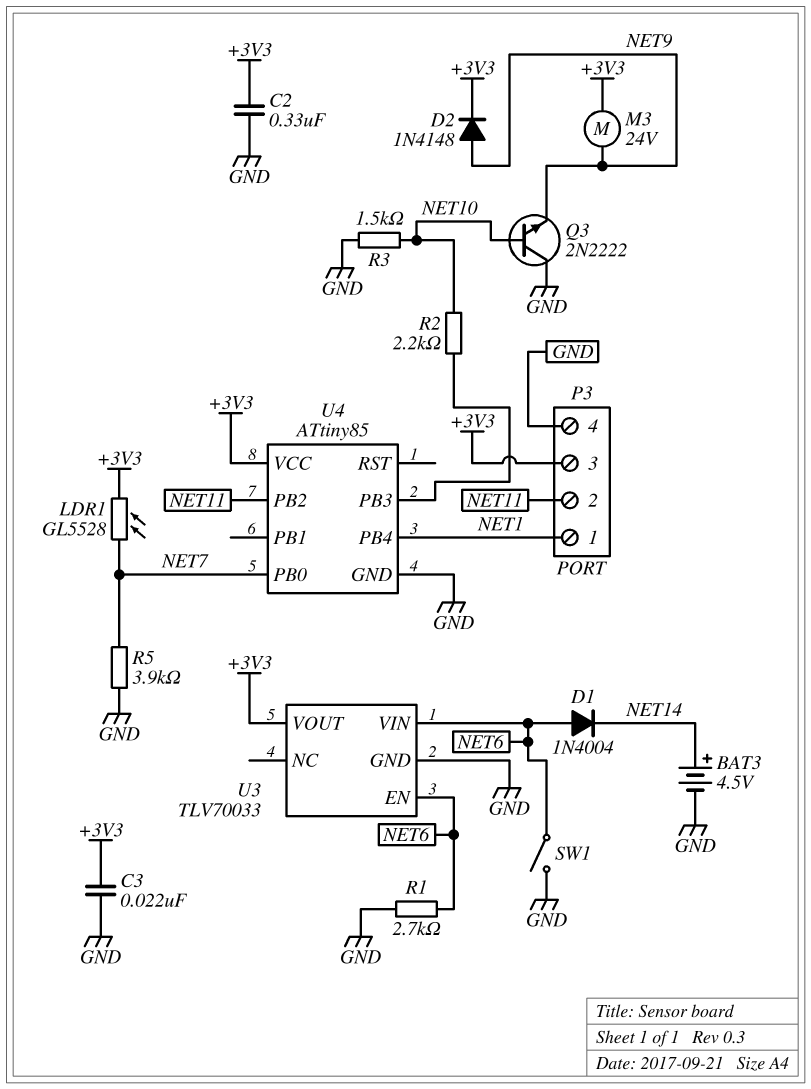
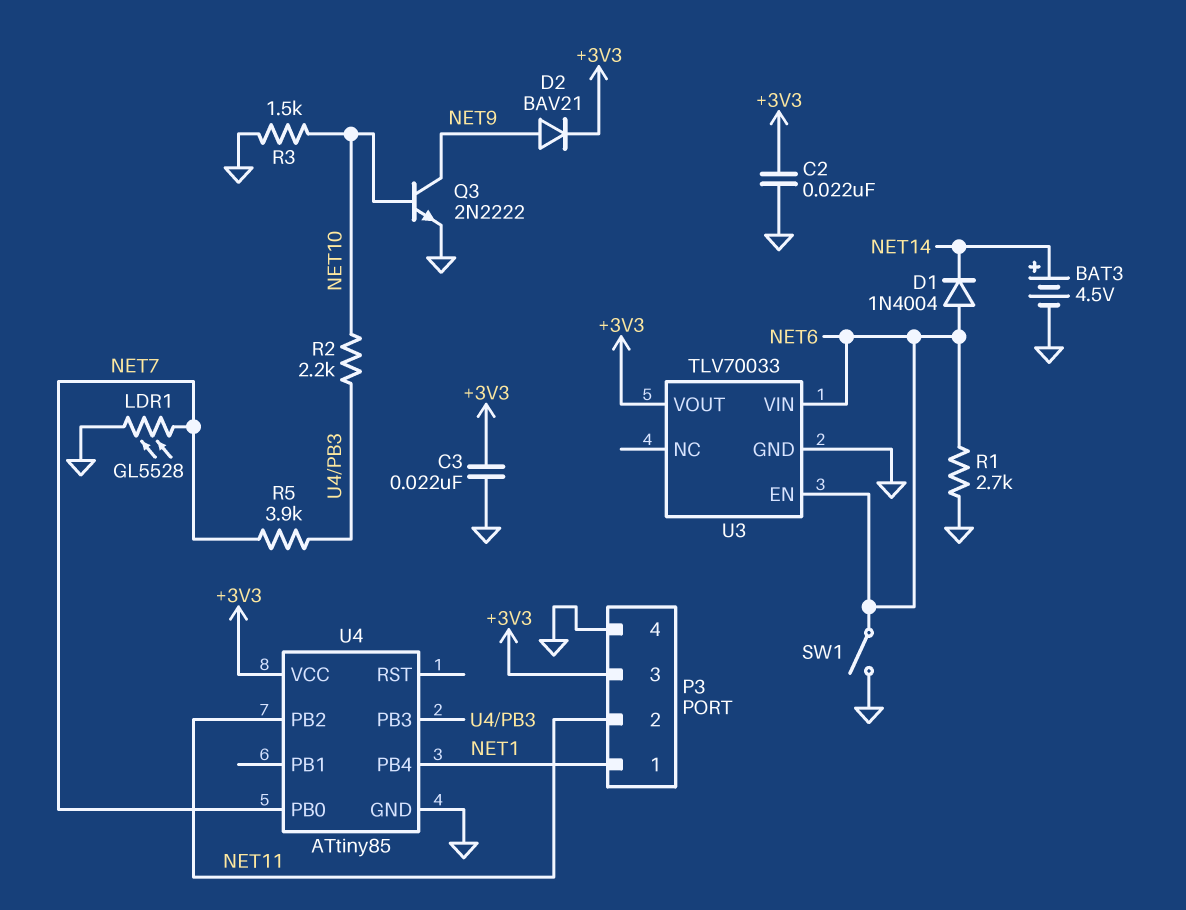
C2: 330nF (+3V3, GND) -> 22nF (+3V3, GND)
D2: diode 1N4148 (A NET9, K +3V3) -> diode BAV21 (A NET9, K +3V3)
LDR1: GL5528 (+3V3, NET7) -> GL5528 (GND, NET7)
M3: motor 24V (+3V3, NET9) -> none
Q3: NPN 2N2222 (B NET10, C GND, E NET9) -> NPN 2N2222 (B NET10, C NET9, E GND)
R5: 3.9k (GND, NET7) -> 3.9k (NET7, U4/PB3)

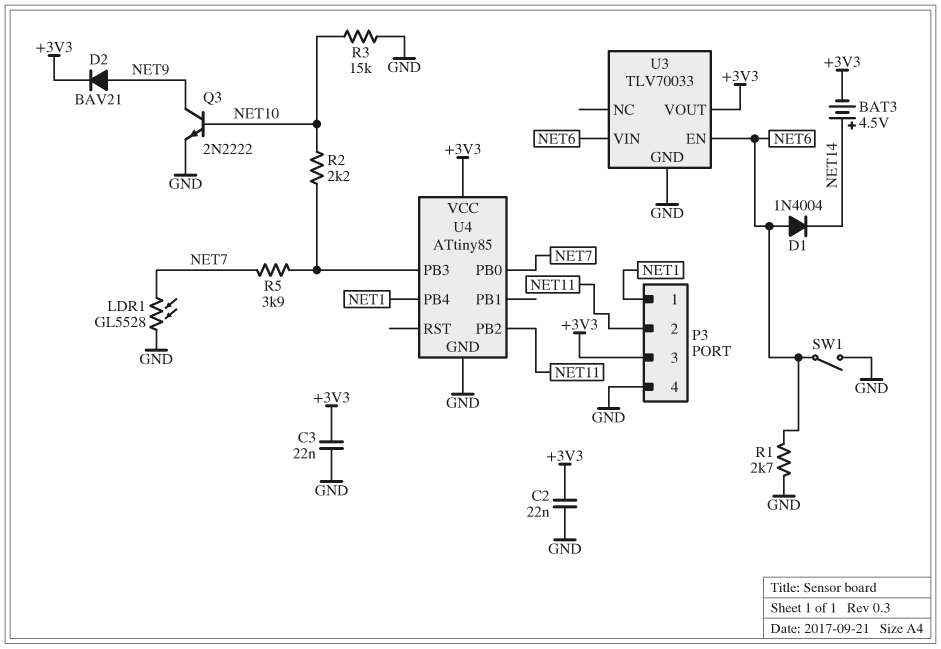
BAT3: 4.5V (plus NET14, minus GND) -> 4.5V (plus NET14, minus +3V3)
R3: 1.5k (GND, NET10) -> 15k (GND, NET10)

